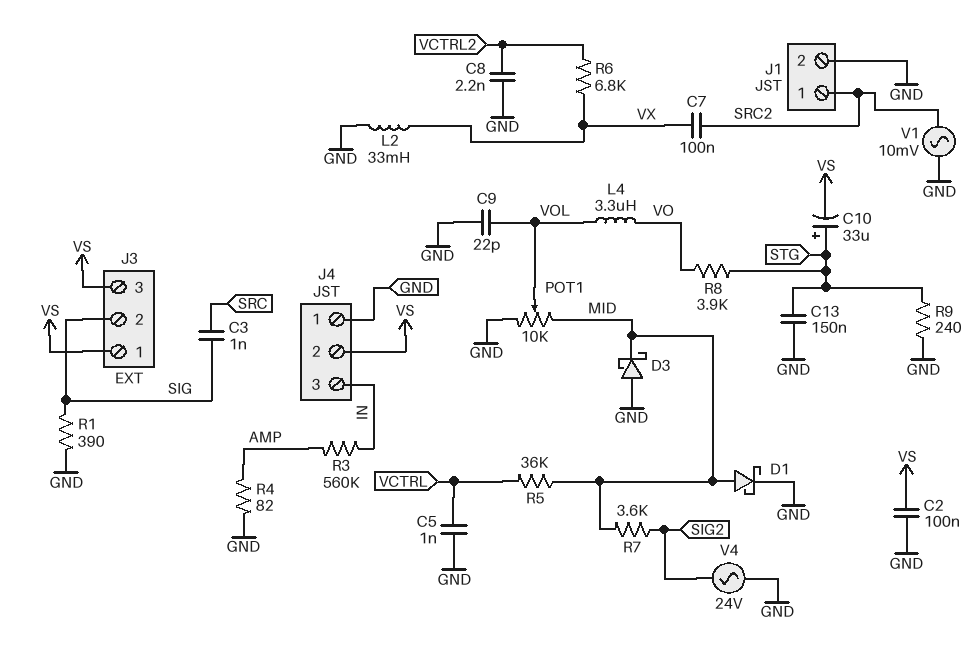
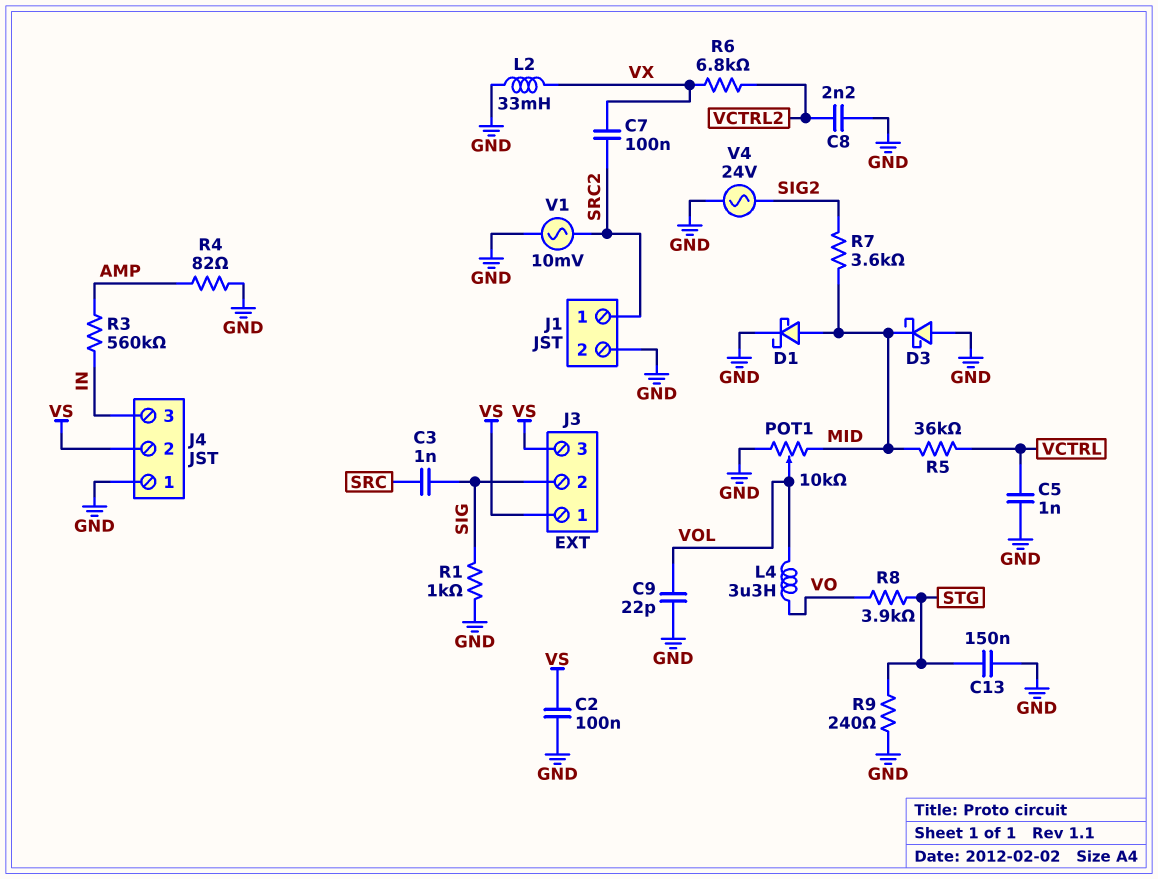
C10: 33uF (plus STG, minus VS) -> none
R1: 390 (GND, SIG) -> 1k (GND, SIG)

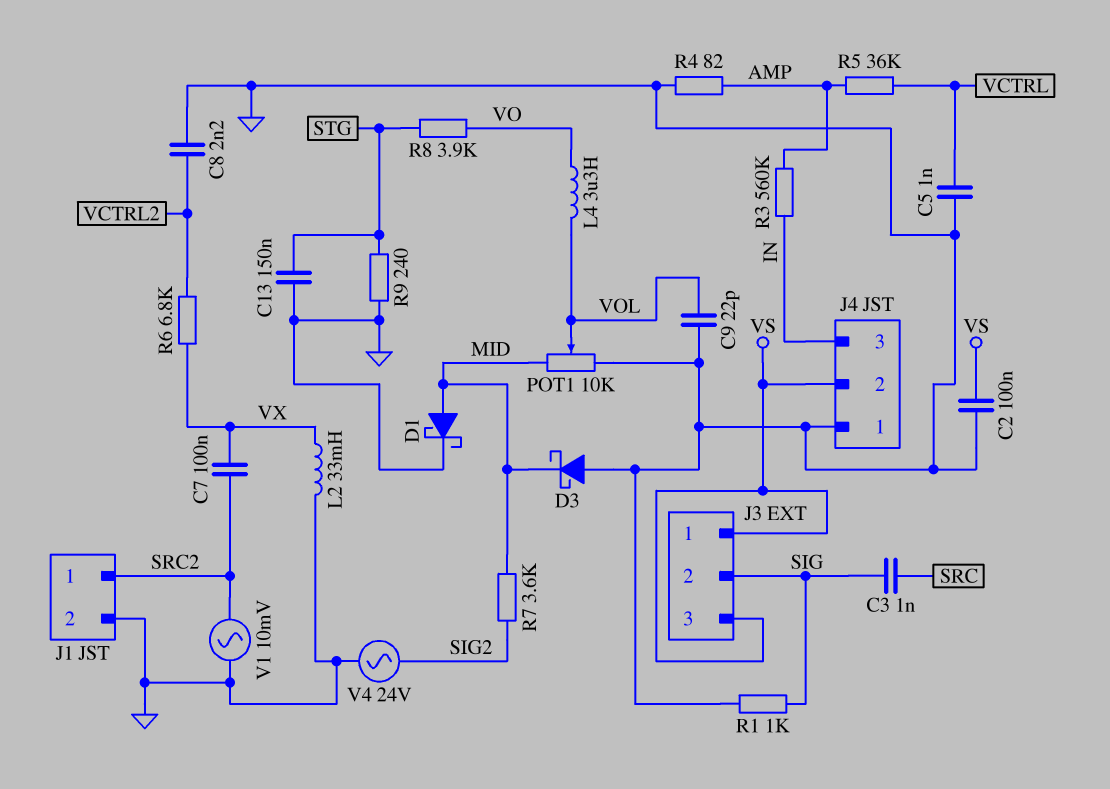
R5: 36k (MID, VCTRL) -> 36k (AMP, VCTRL)

